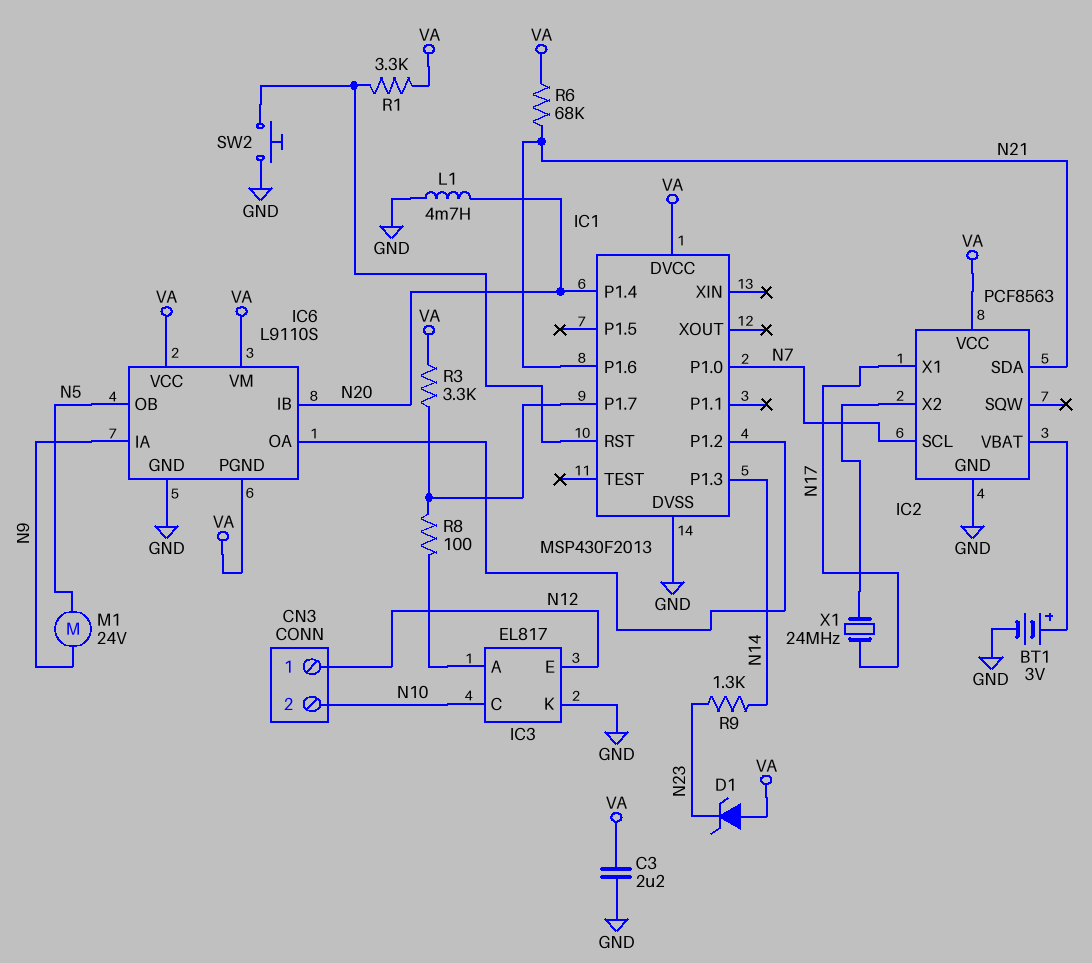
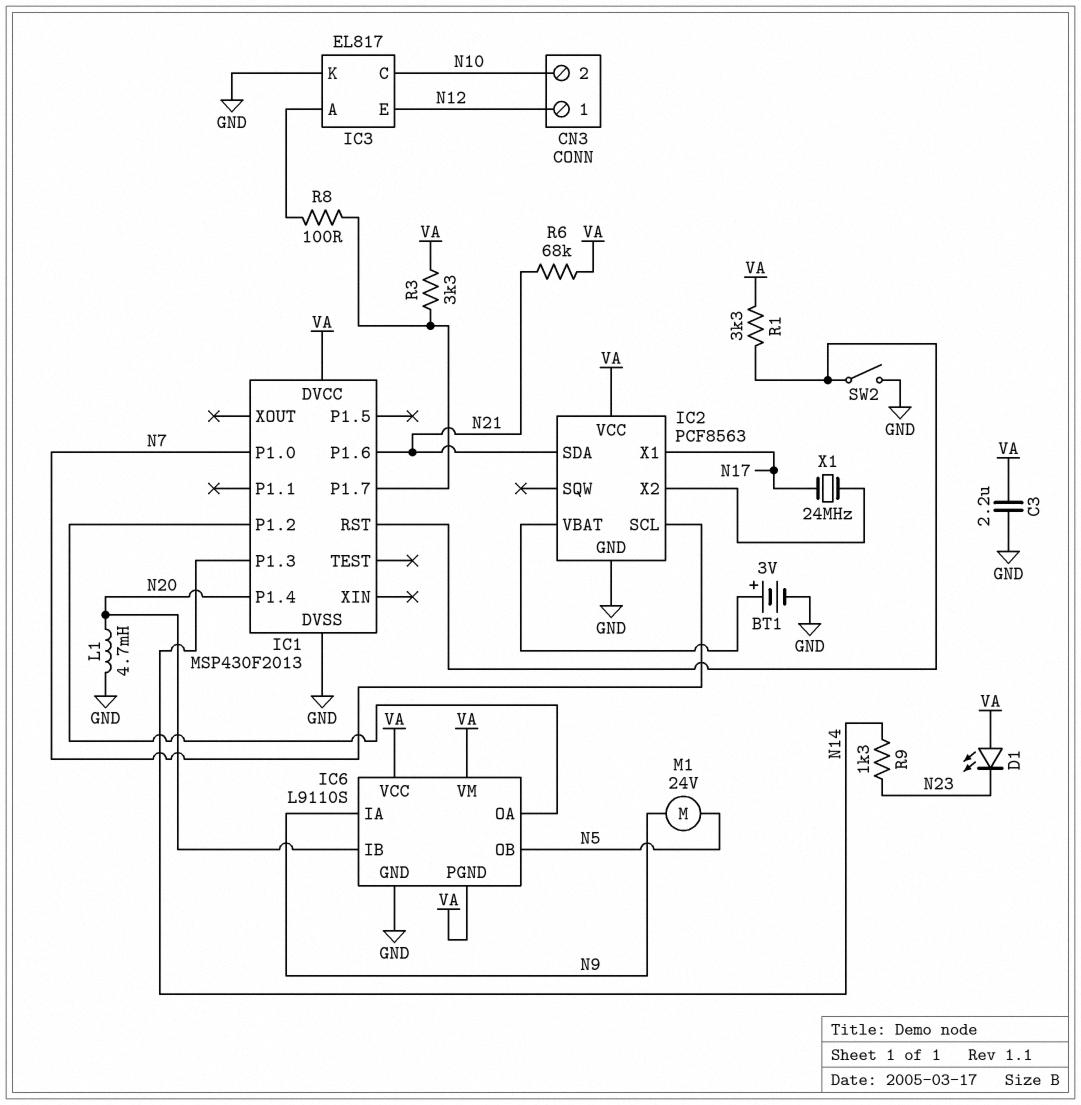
D1: zener (A VA, K N23) -> LED (A VA, K N23)
SW2: button (GND, IC1/RST) -> switch (GND, IC1/RST)

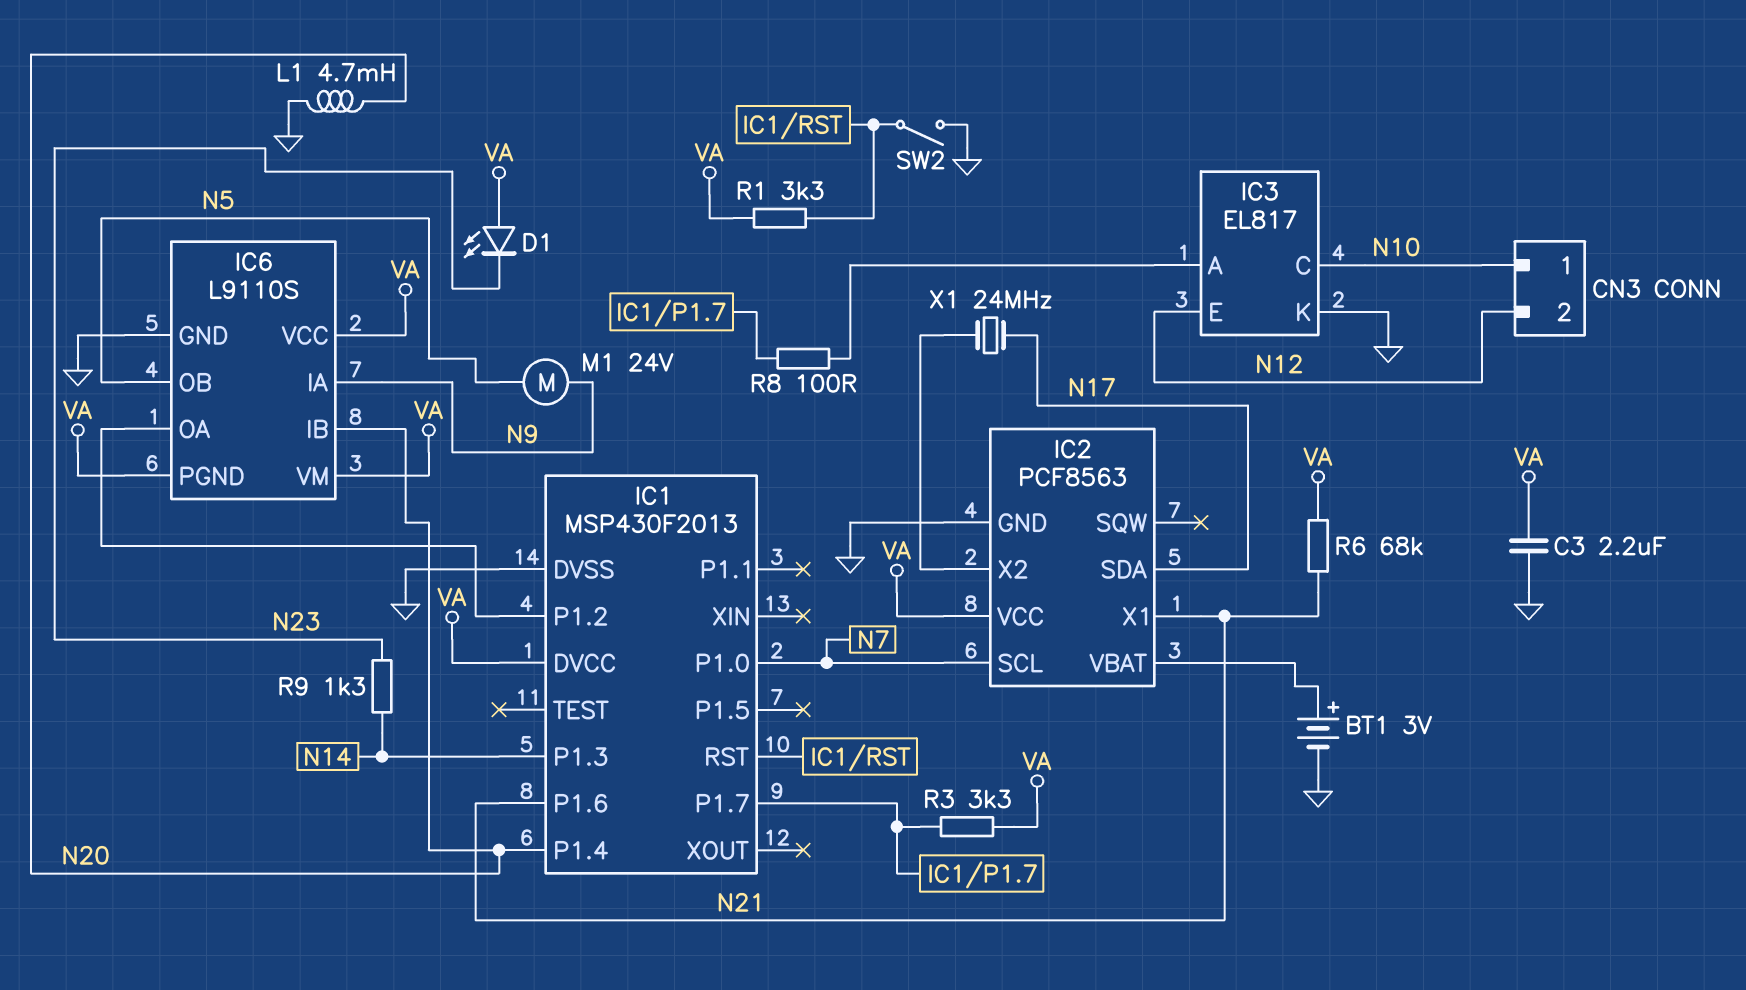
CN3 pin 1: N12 -> N10
CN3 pin 2: N10 -> N12
IC2 pin SDA: N21 -> N17
IC2 pin X1: N17 -> N21

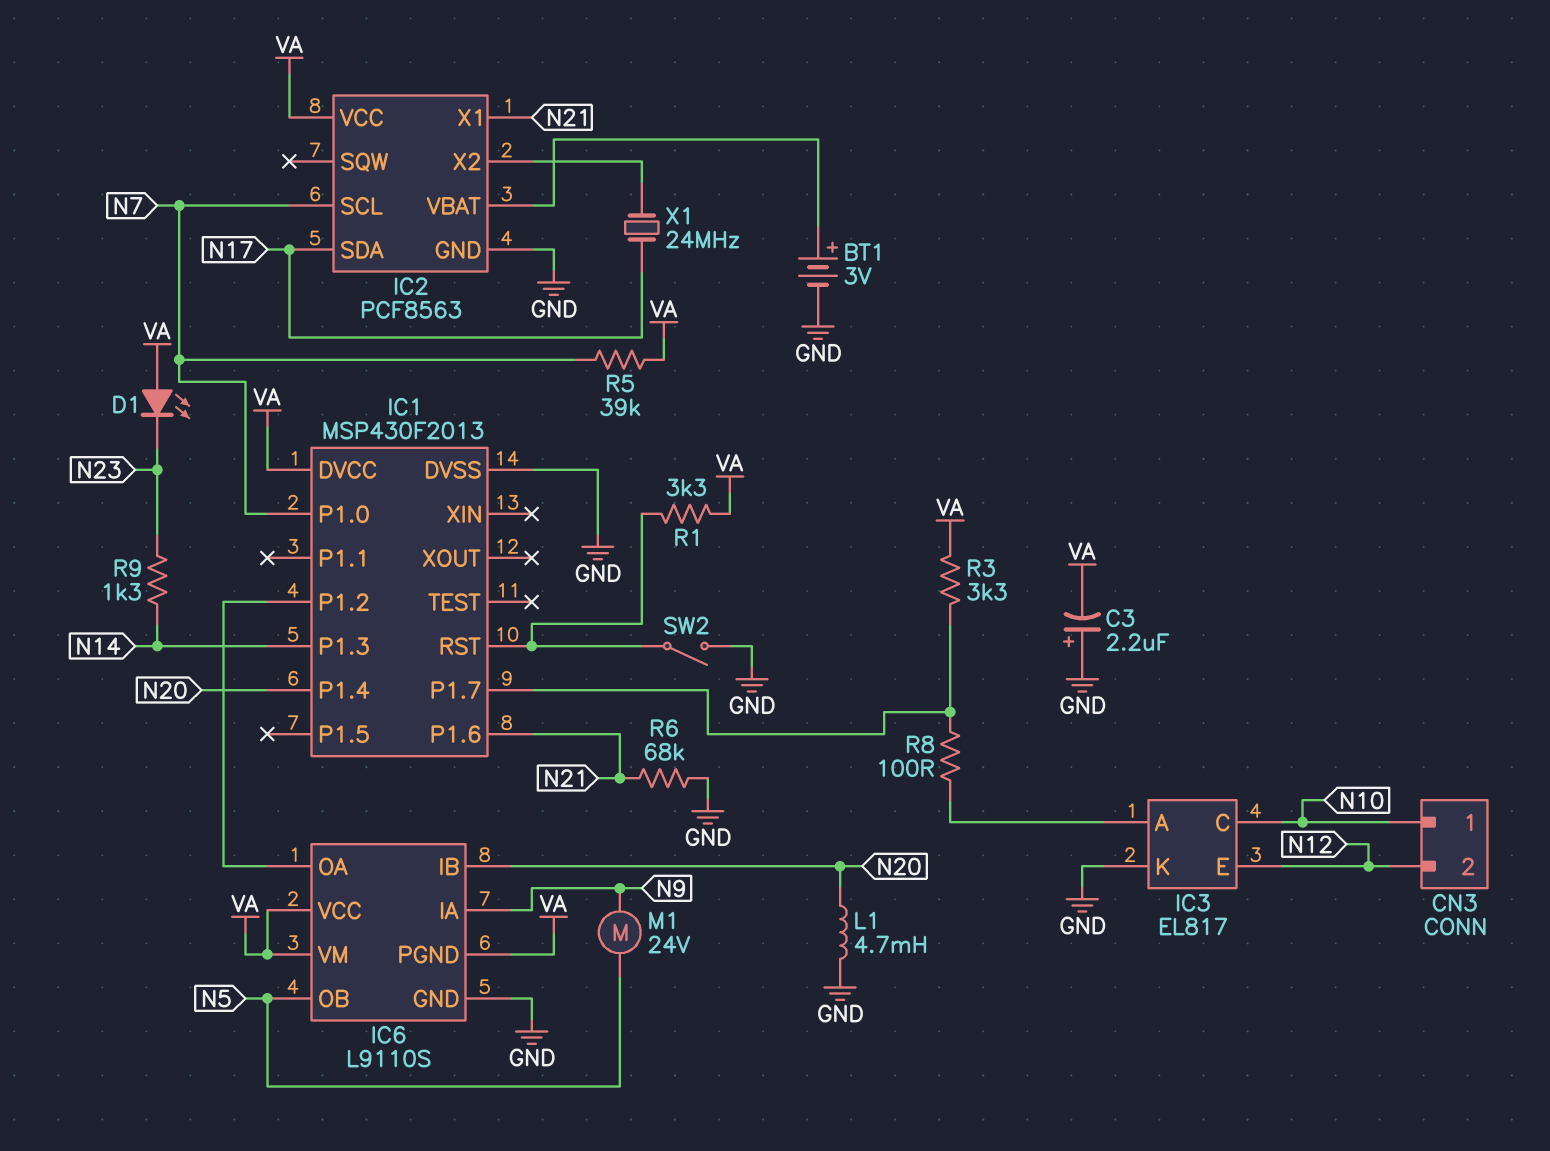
C3: 2.2uF (GND, VA) -> 2.2uF (plus GND, minus VA)
R5: none -> 39k (N7, VA)
R6: 68k (N21, VA) -> 68k (GND, N21)

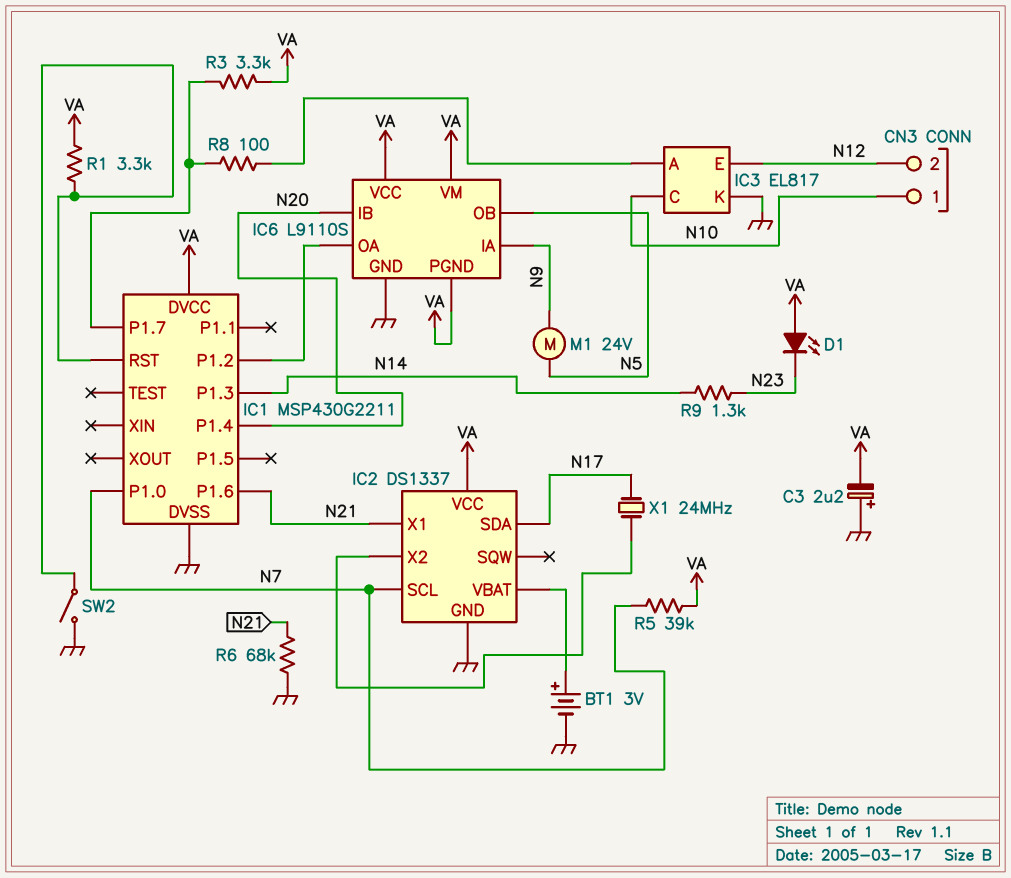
IC1: MSP430F2013 -> MSP430G2211
IC2: PCF8563 -> DS1337
L1: 4.7mH (GND, N20) -> none

